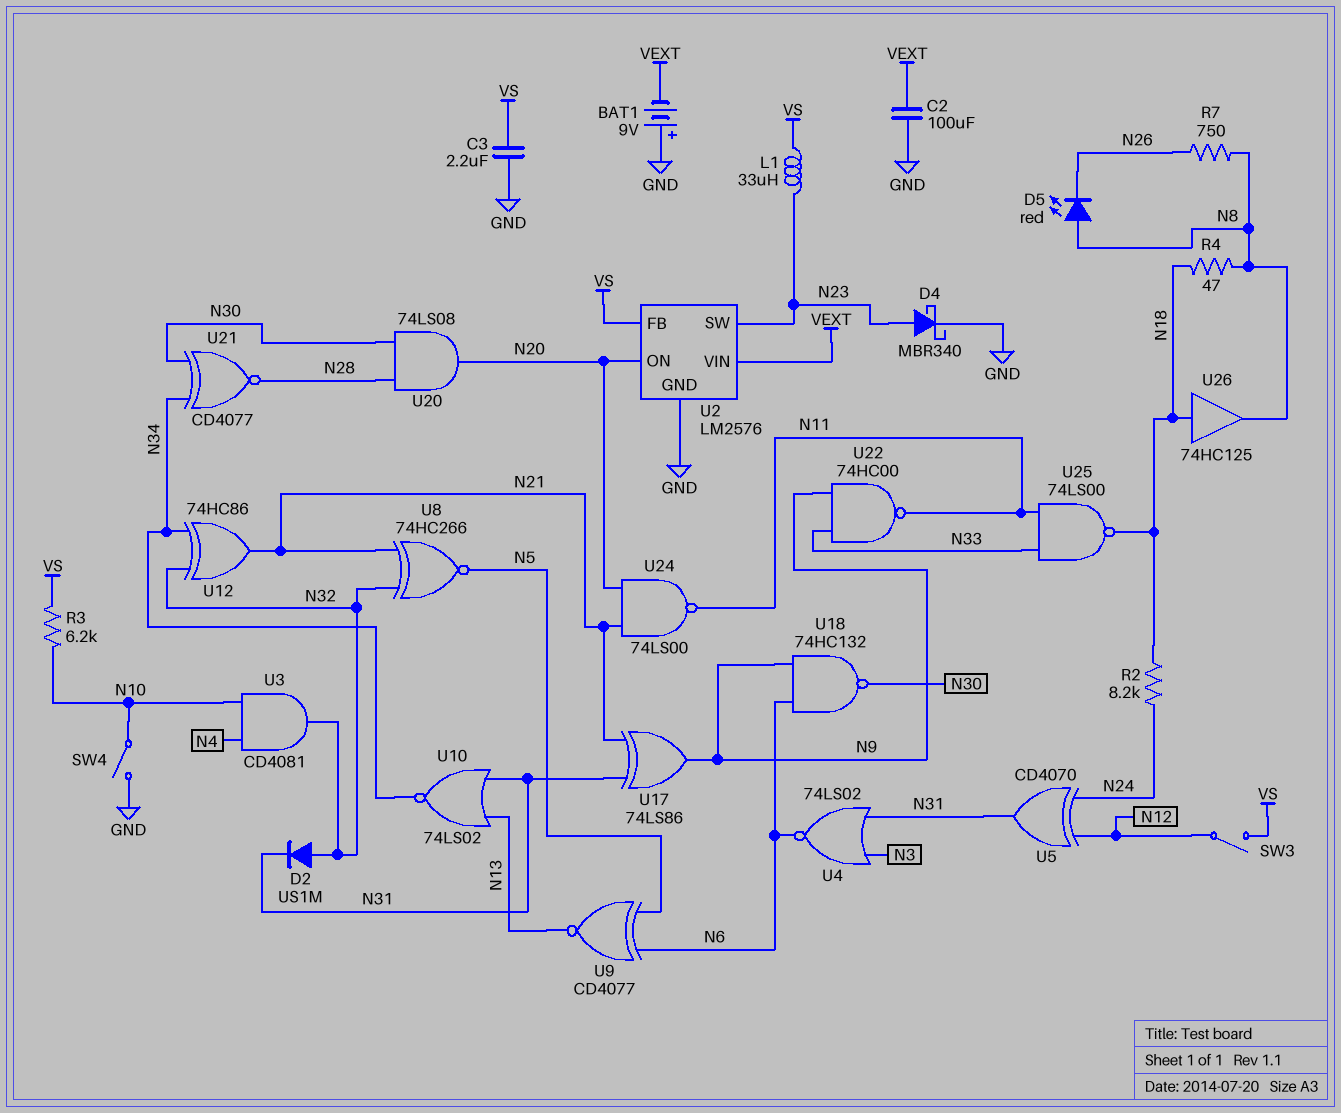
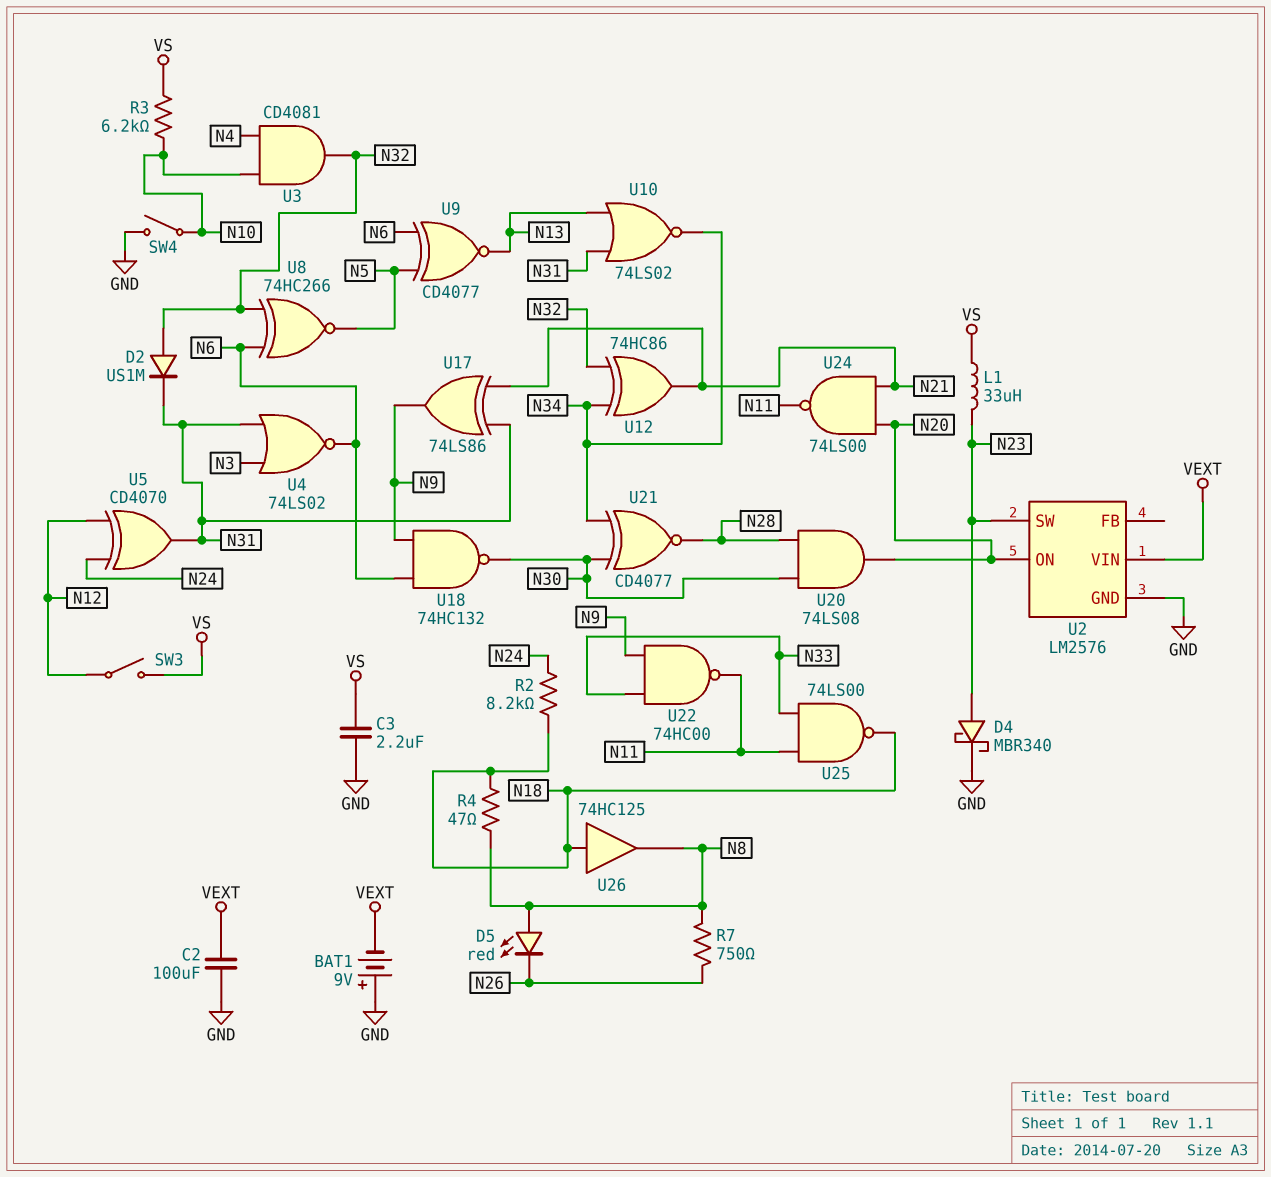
U2 pin FB: VS -> none
U8: XNOR 74HC266 (in N21, in N32, out N5) -> XNOR 74HC266 (in N6, in N32, out N5)

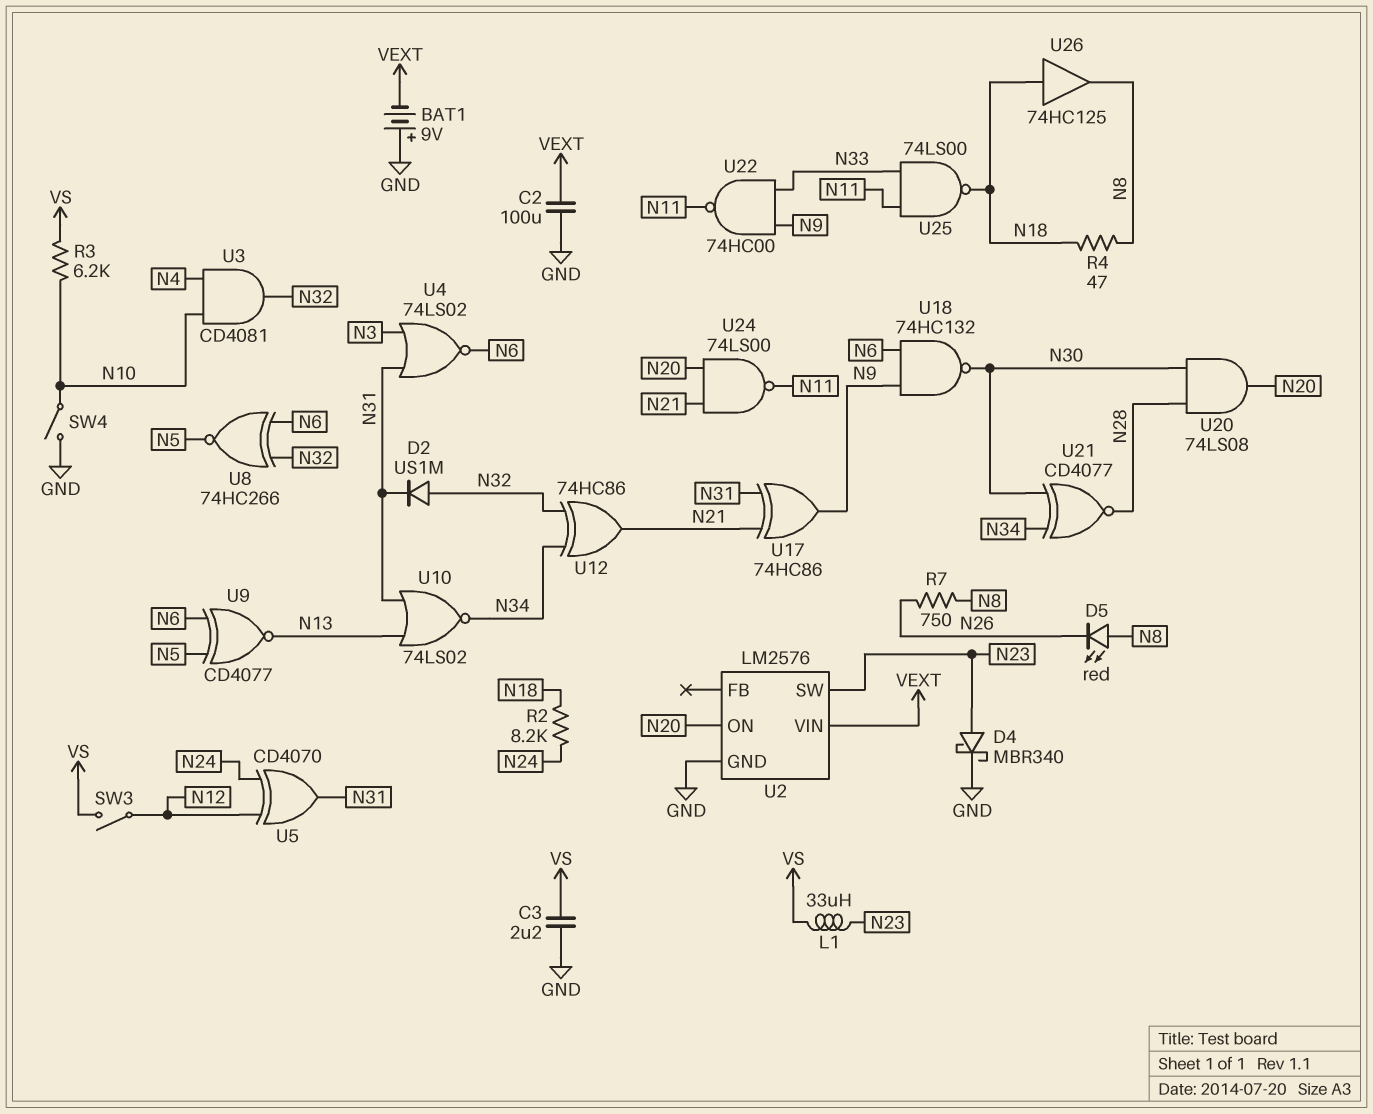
U17: XOR 74LS86 (in N21, in N31, out N9) -> XOR 74HC86 (in N21, in N31, out N9)

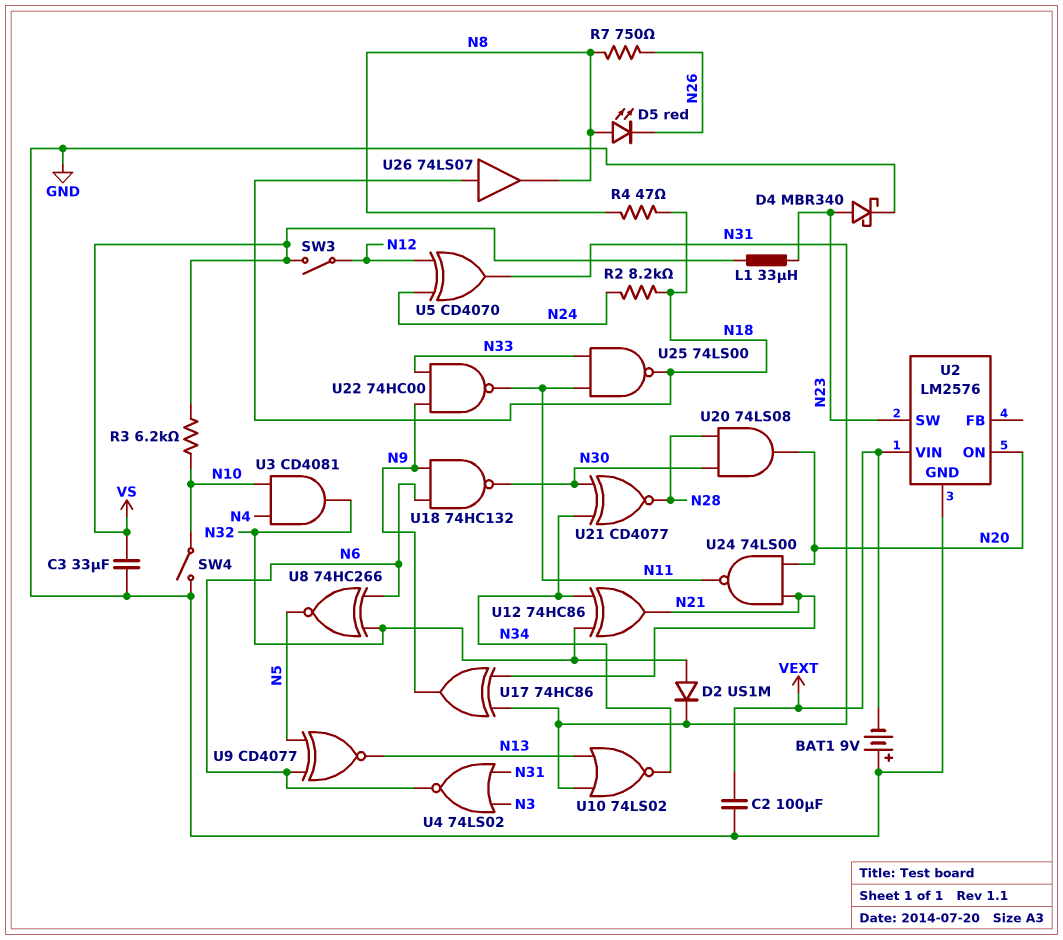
C3: 2.2uF (GND, VS) -> 33uF (GND, VS)
U26: buffer 74HC125 (in N18, out N8) -> buffer 74LS07 (in N18, out N8)

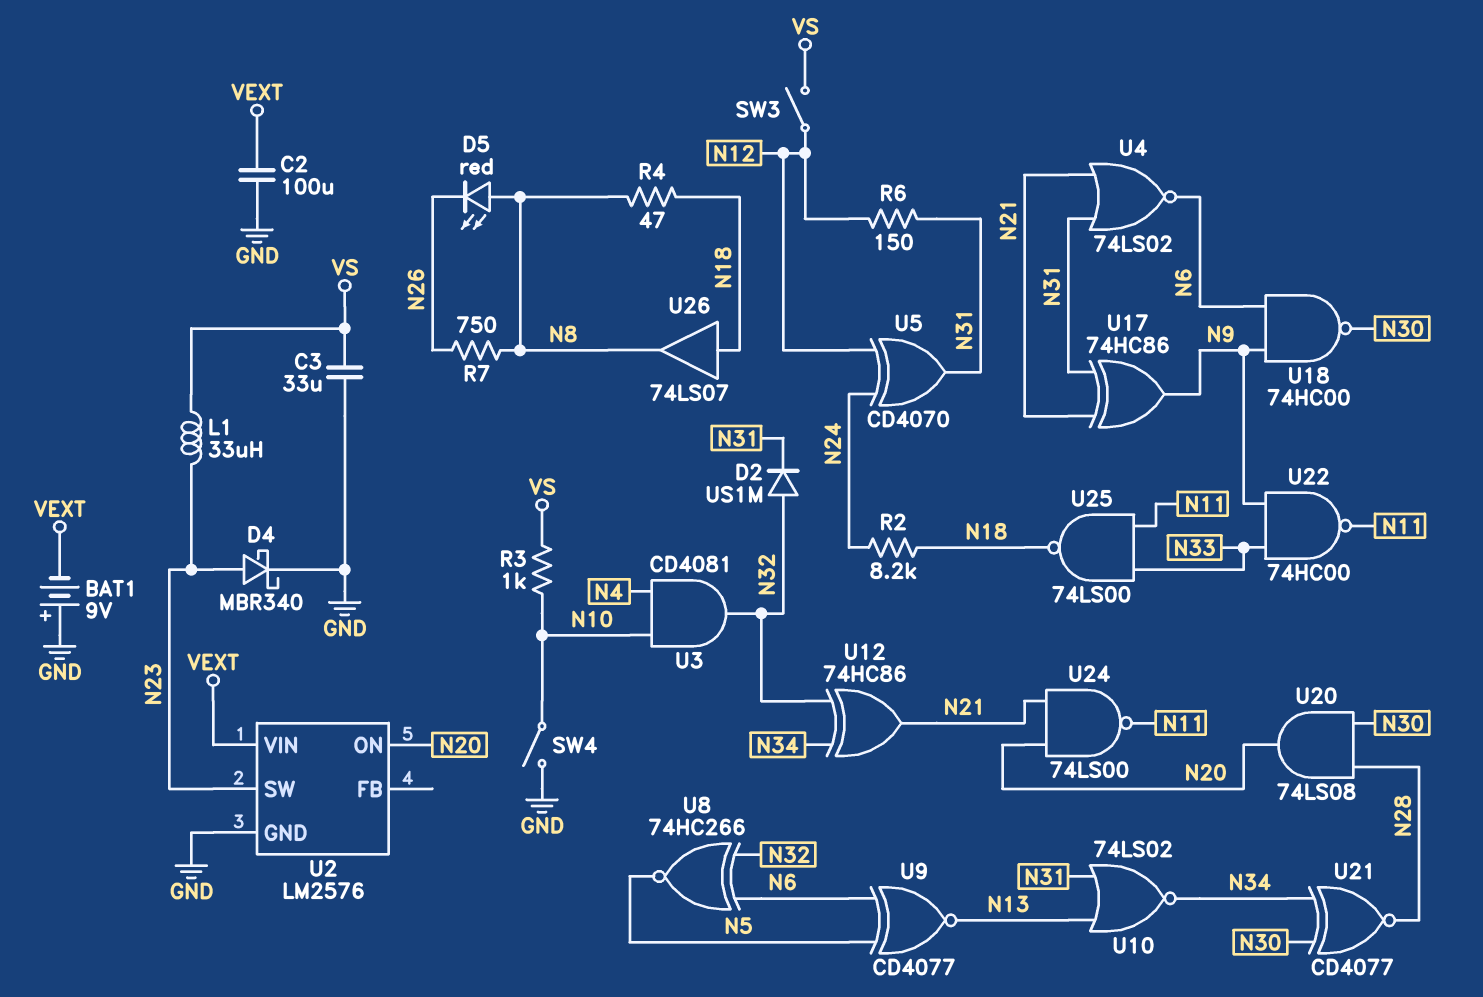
R3: 6.2k (N10, VS) -> 1k (N10, VS)
R6: none -> 150 (N12, N31)
U4: NOR 74LS02 (in N3, in N31, out N6) -> NOR 74LS02 (in N21, in N31, out N6)
U18: NAND 74HC132 (in N6, in N9, out N30) -> NAND 74HC00 (in N6, in N9, out N30)

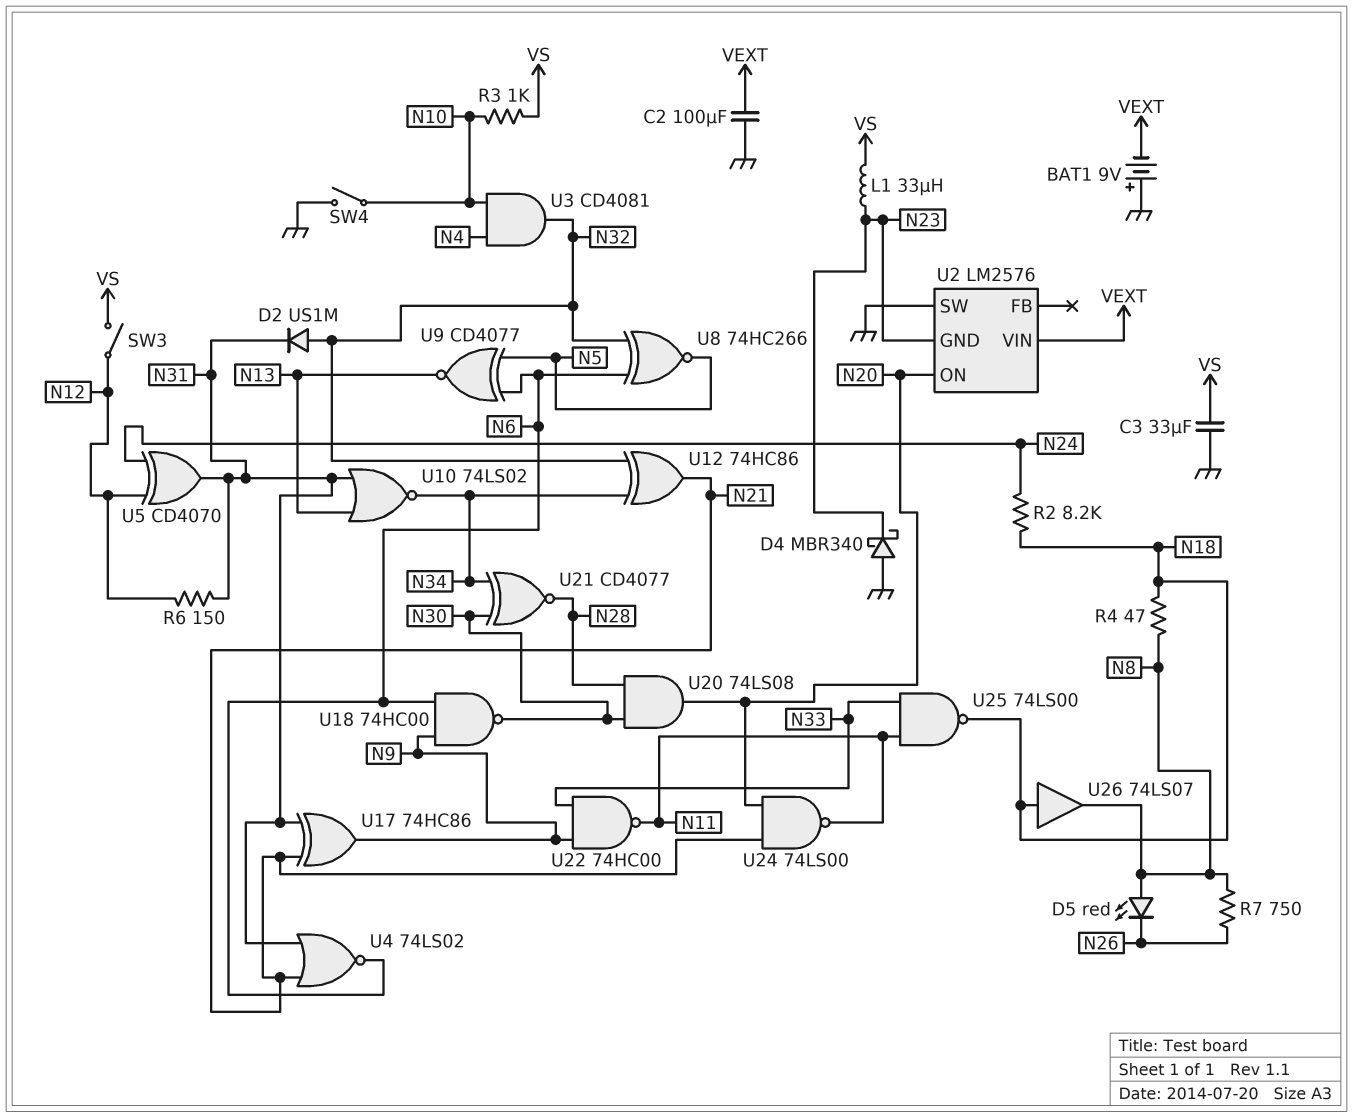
D4: schottky MBR340 (A N23, K GND) -> schottky MBR340 (A GND, K N23)
U2 pin GND: GND -> N23
U2 pin SW: N23 -> GND

